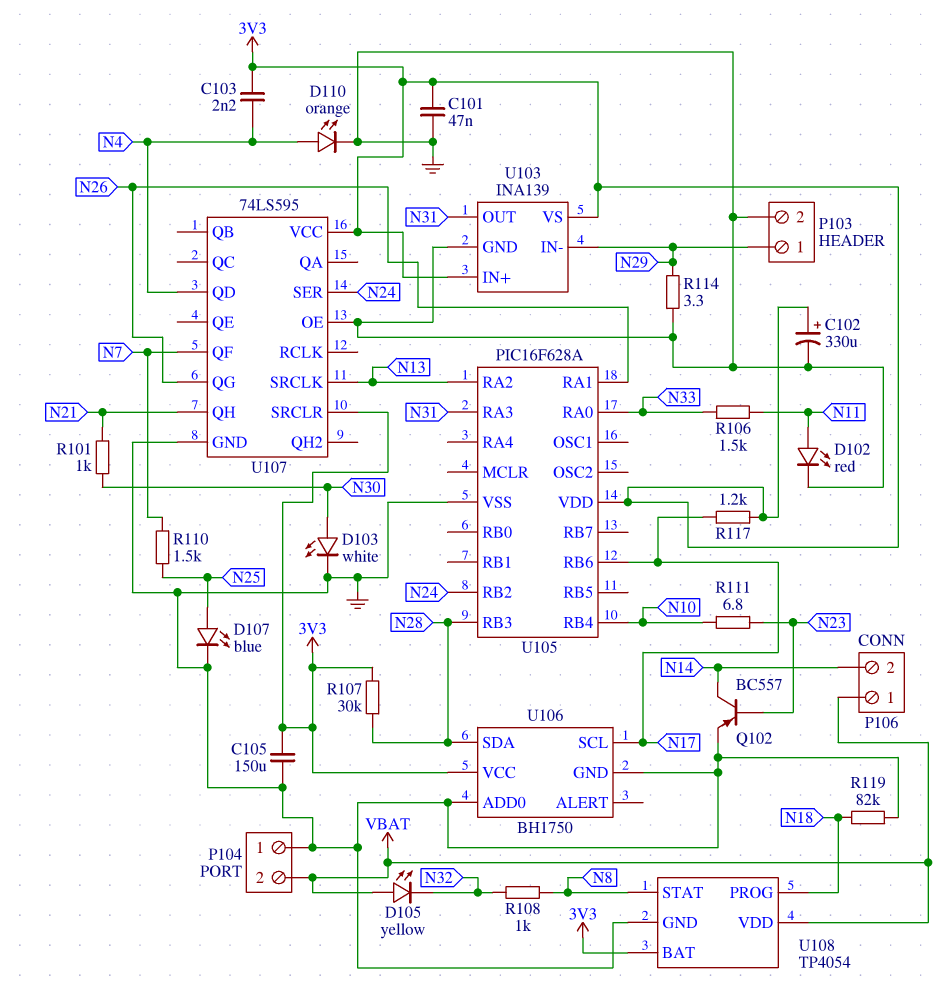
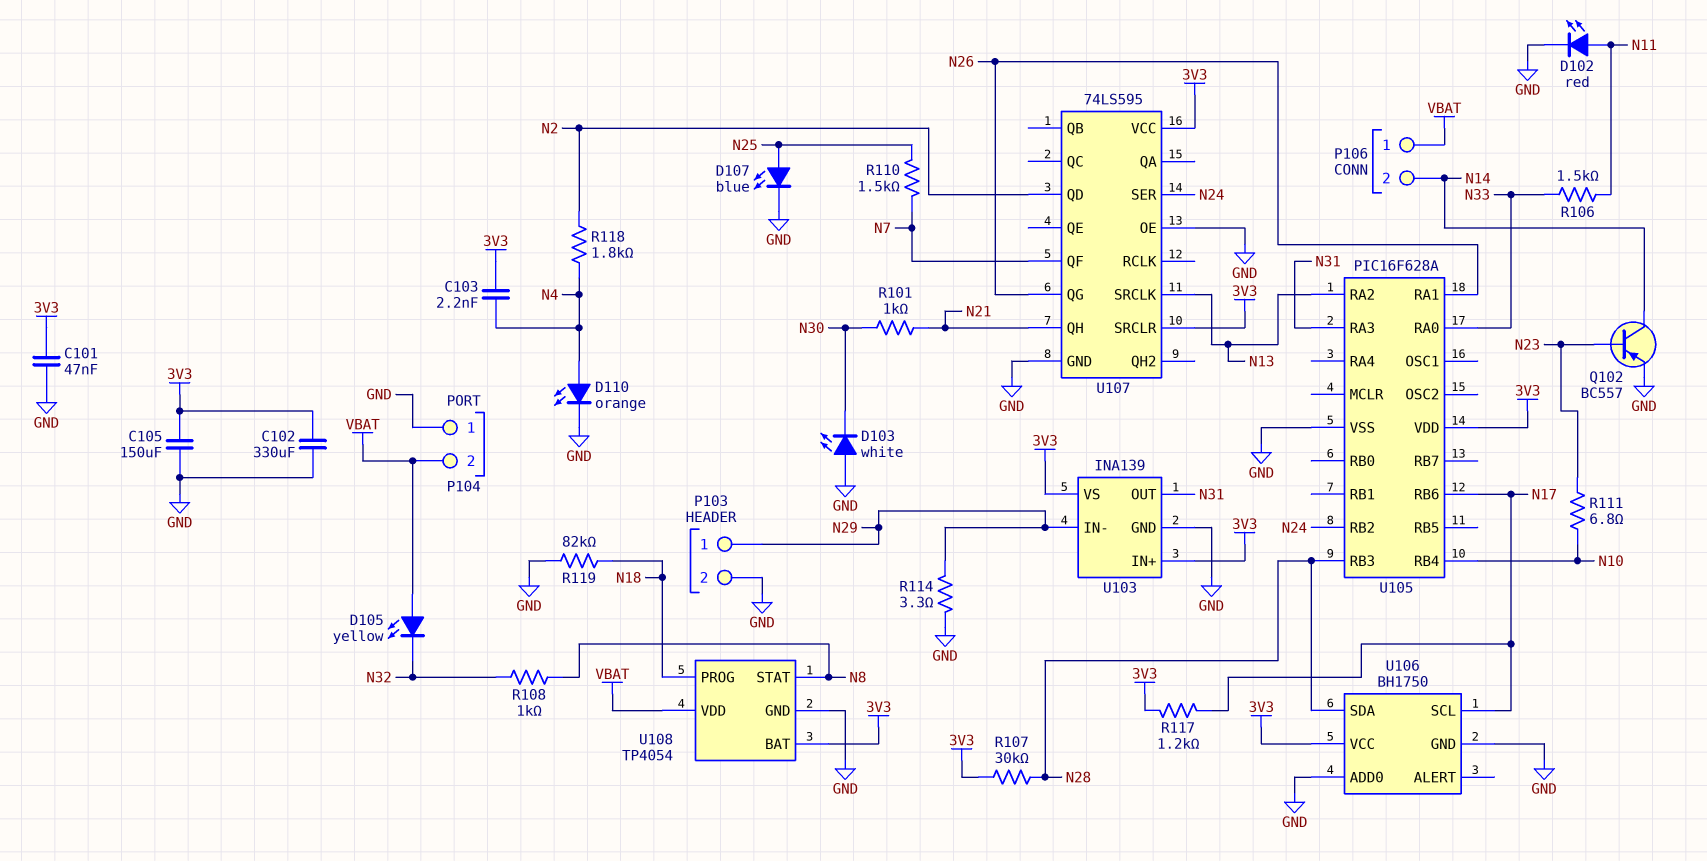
C102: 330uF (plus 3V3, minus GND) -> 330uF (3V3, GND)
D103: LED white (A N30, K GND) -> LED white (A GND, K N30)
R118: none -> 1.8k (N2, N4)
U107 pin QD: N4 -> N2

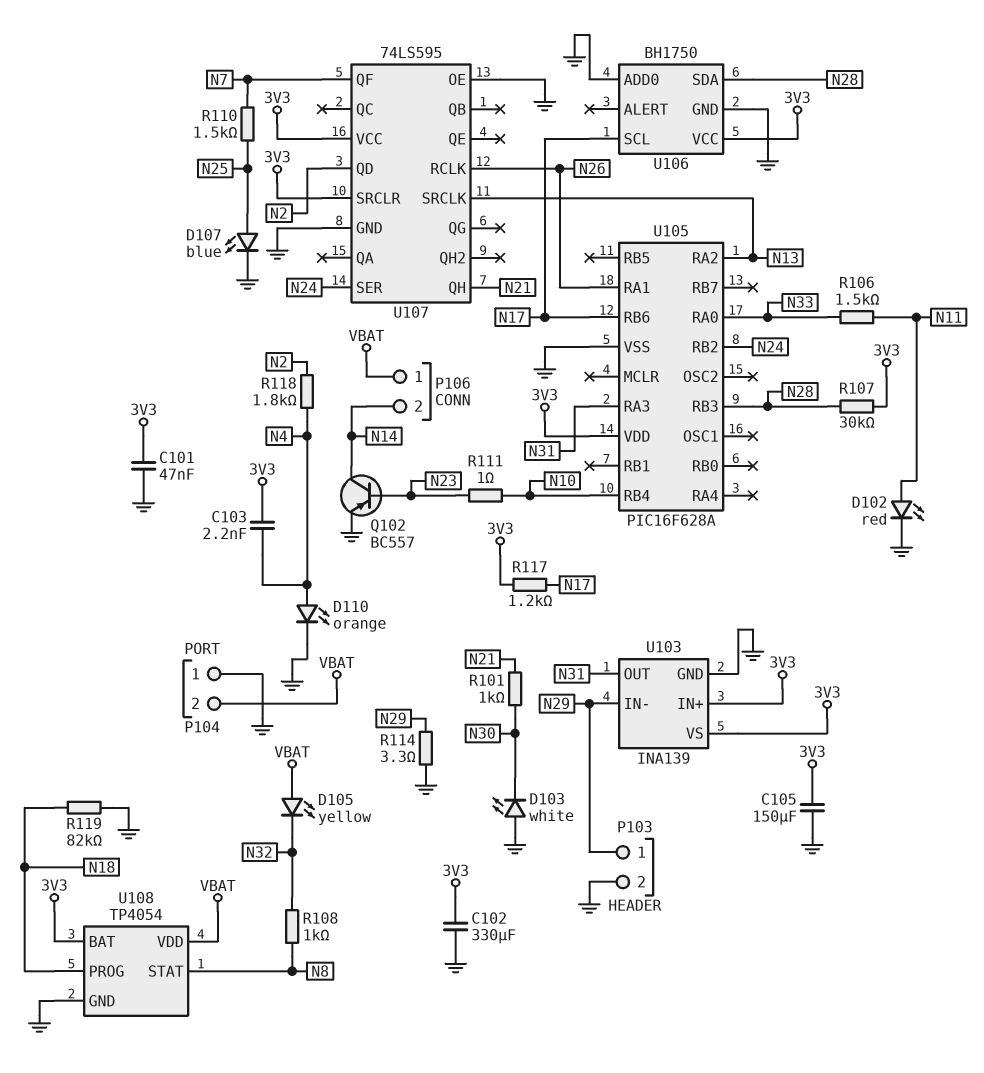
R111: 6.8 (N10, N23) -> 1 (N10, N23)
U107 pin QG: N26 -> none
U107 pin RCLK: none -> N26

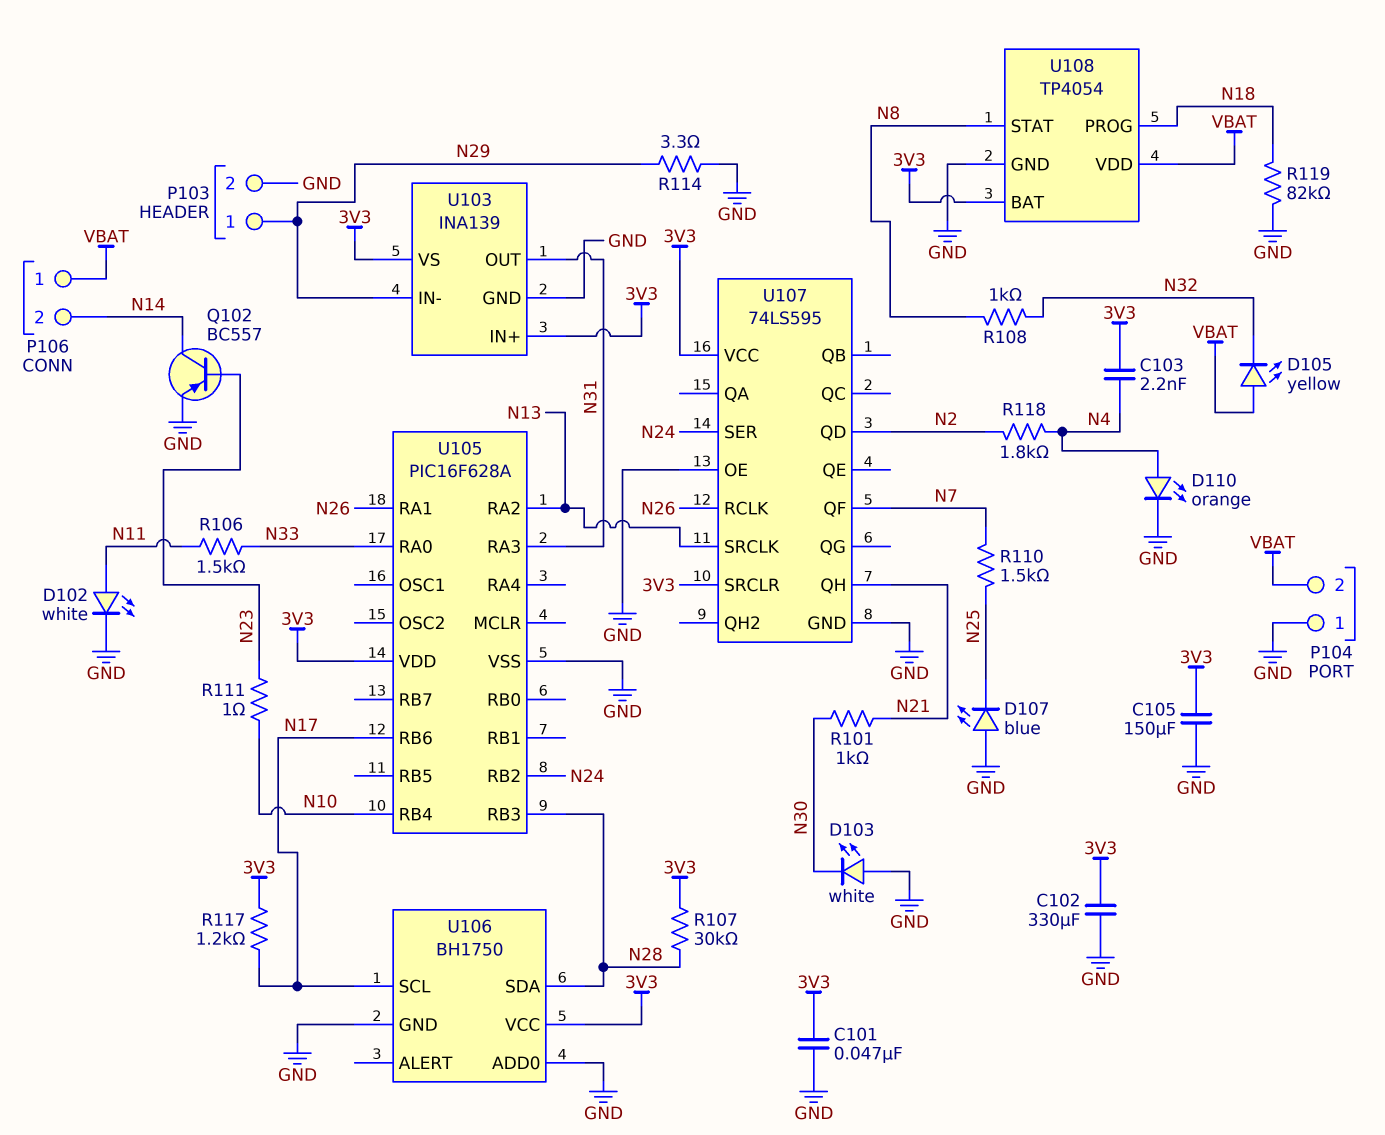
D102: LED red (A N11, K GND) -> LED white (A N11, K GND)
D107: LED blue (A N25, K GND) -> LED blue (A GND, K N25)

